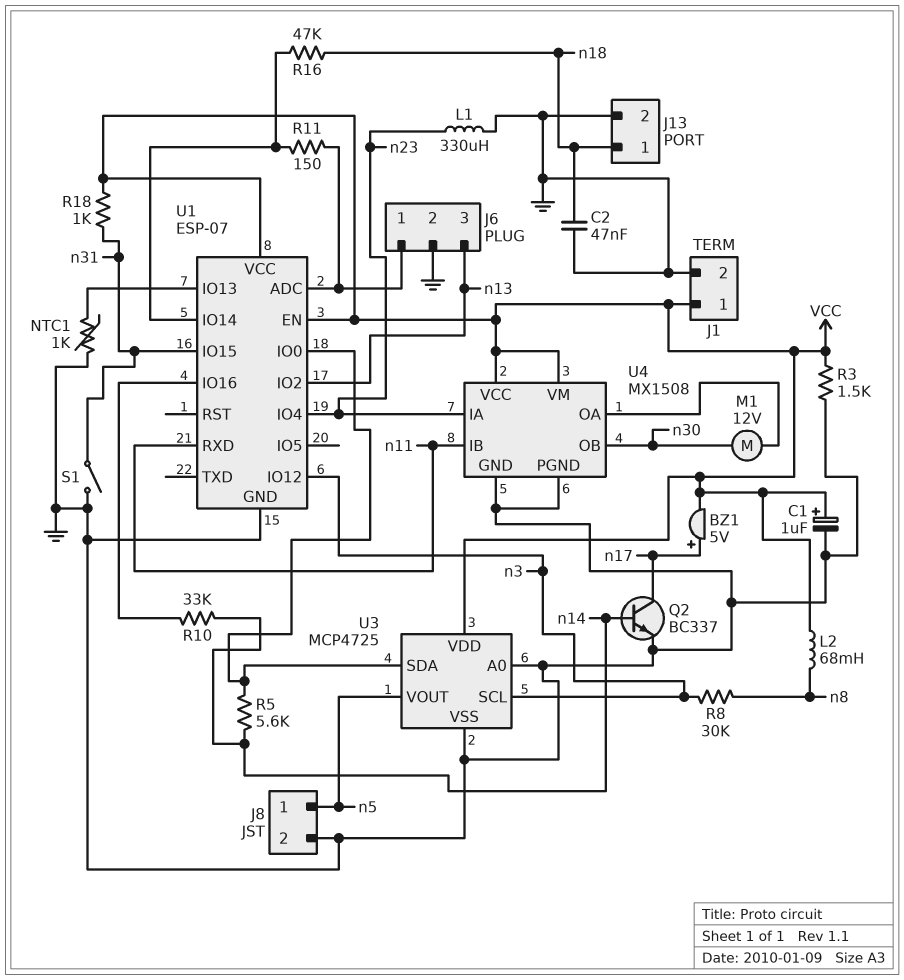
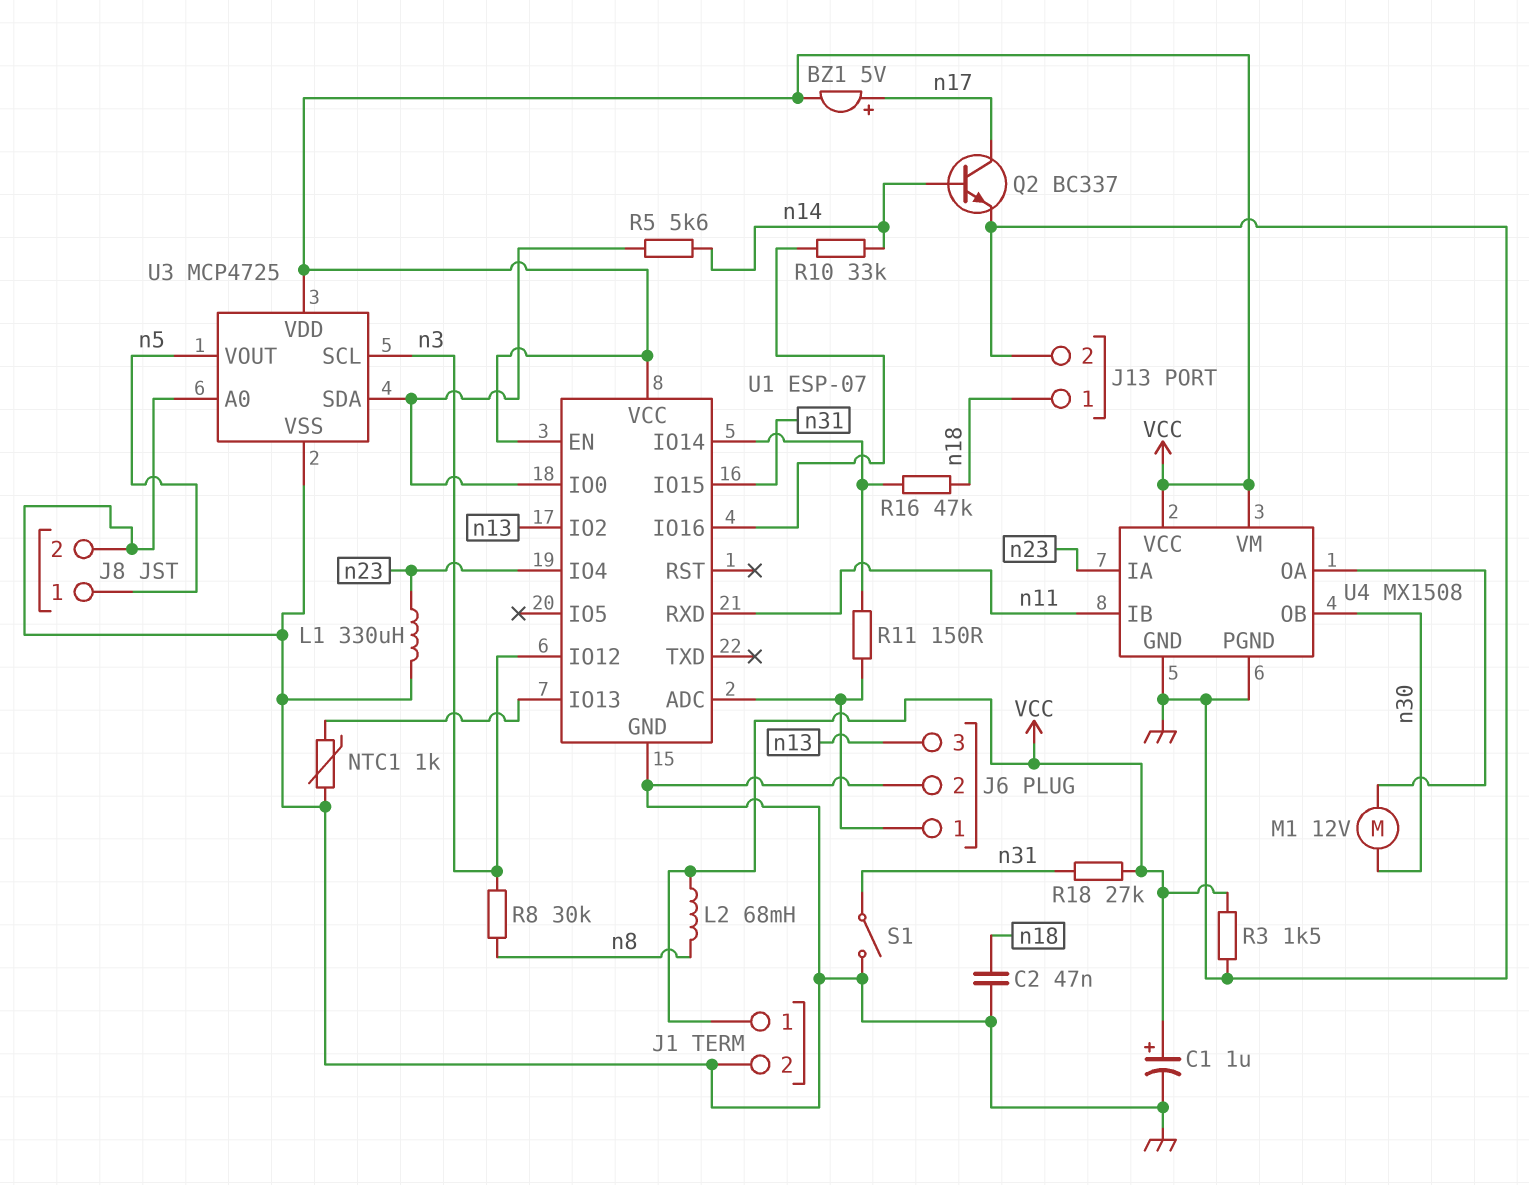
R18: 1k (VCC, n31) -> 27k (VCC, n31)

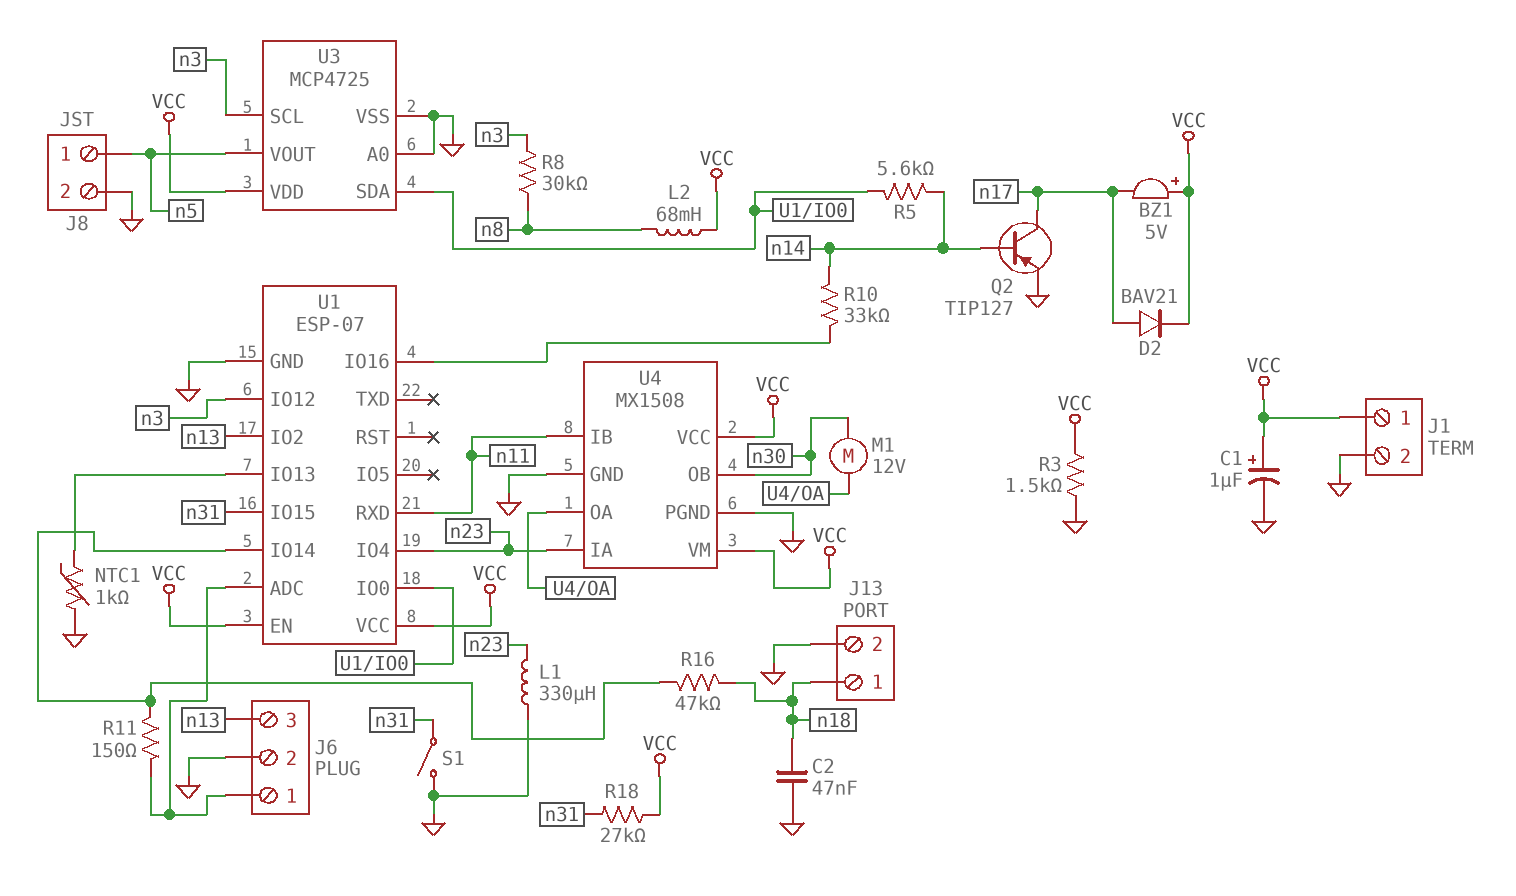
BZ1: buzzer 5V (plus n17, minus VCC) -> buzzer 5V (plus VCC, minus n17)
D2: none -> diode BAV21 (A n17, K VCC)
Q2: NPN BC337 (B n14, C n17, E GND) -> PNP TIP127 (B n14, C n17, E GND)

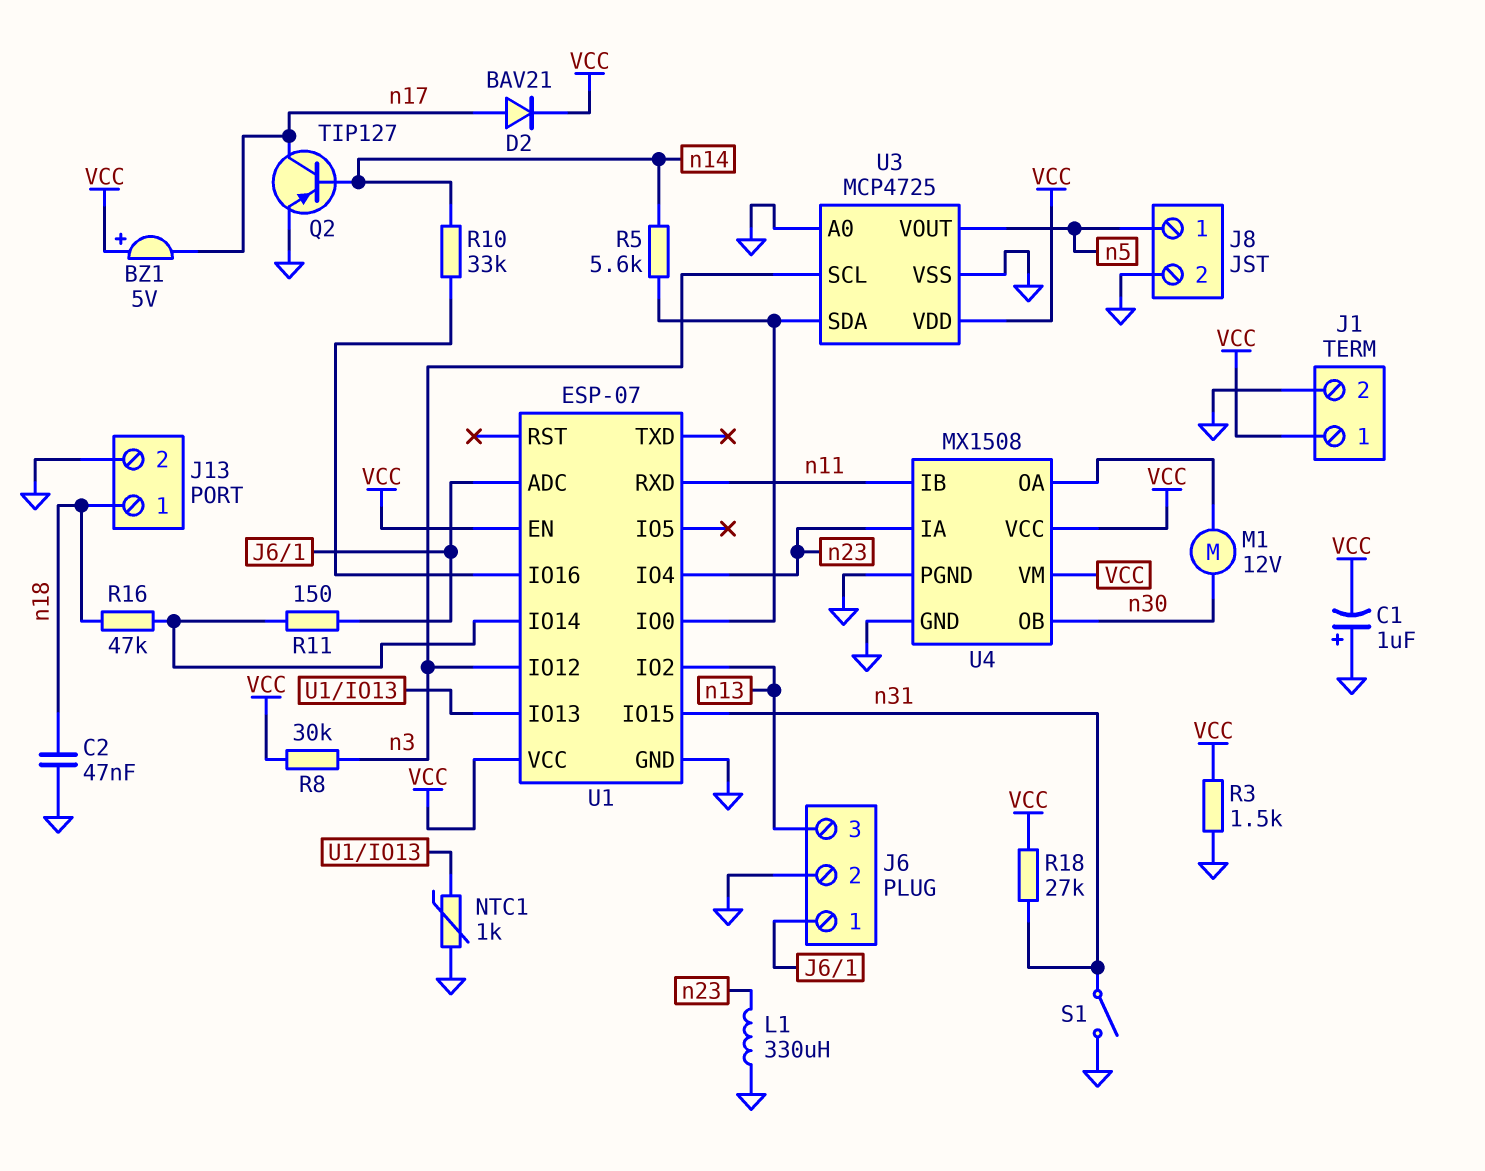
C1: 1uF (plus VCC, minus GND) -> 1uF (plus GND, minus VCC)
L2: 68mH (VCC, n8) -> none
R8: 30k (n3, n8) -> 30k (VCC, n3)

